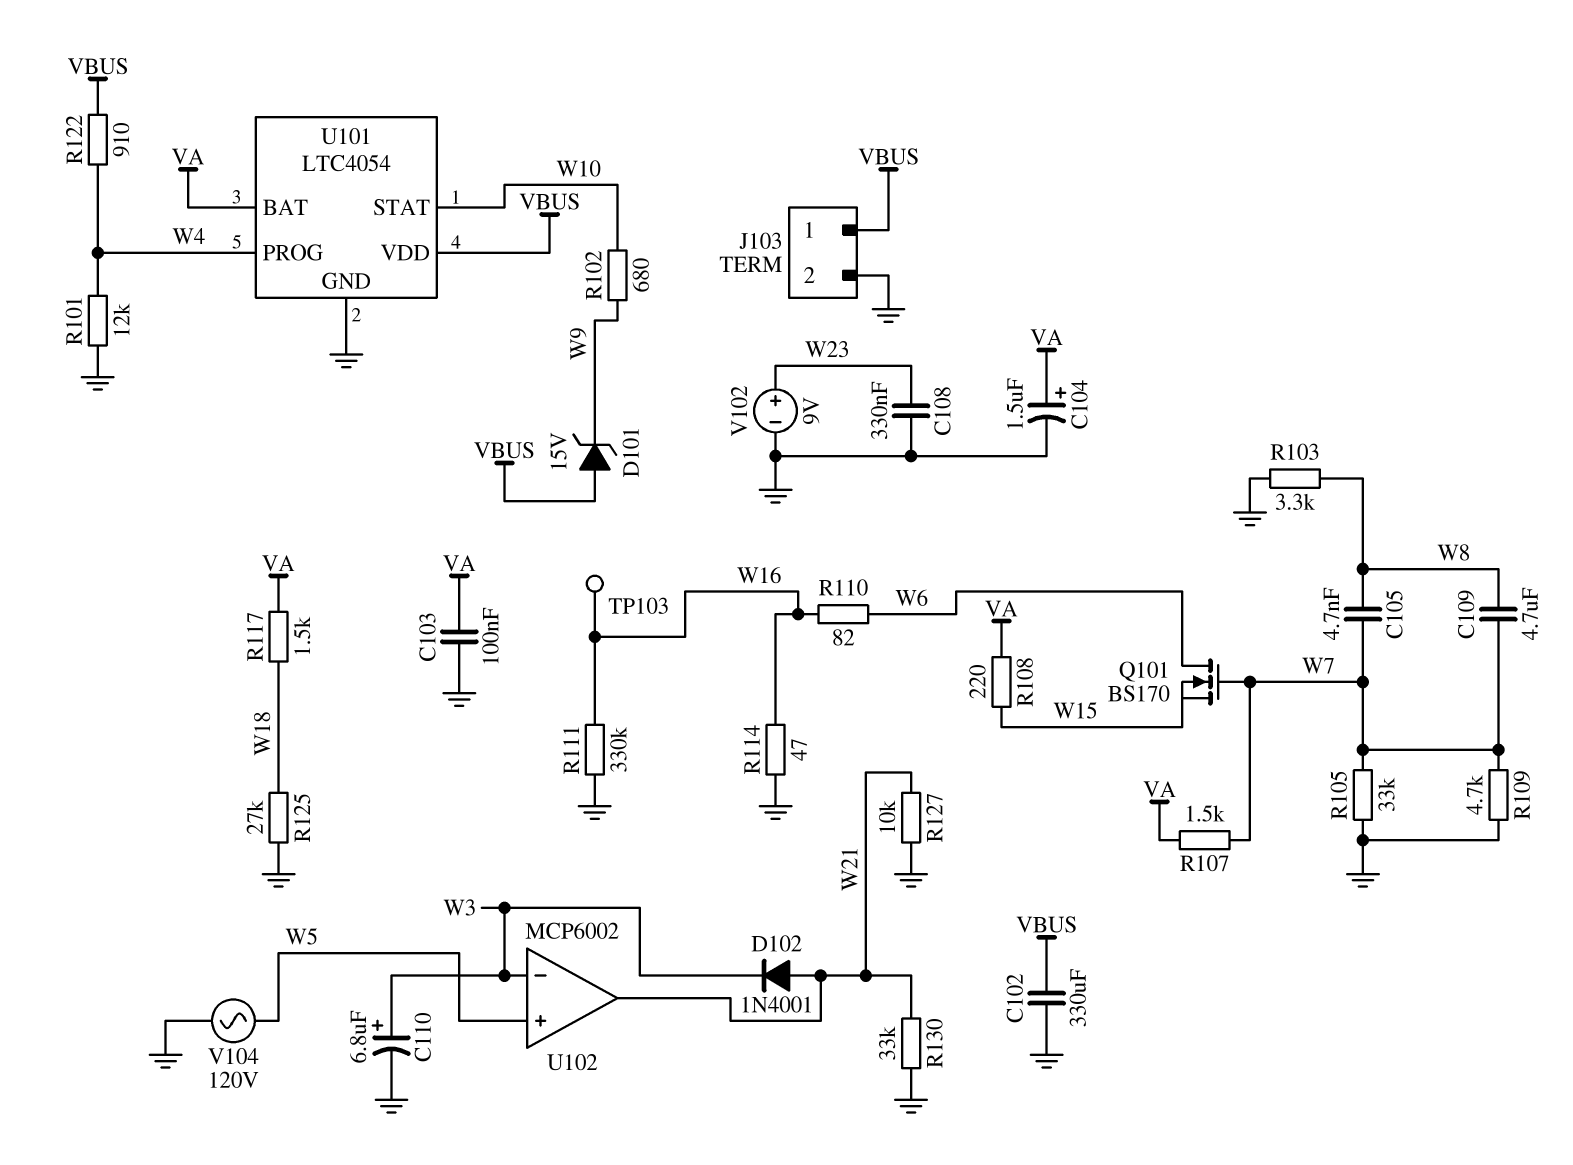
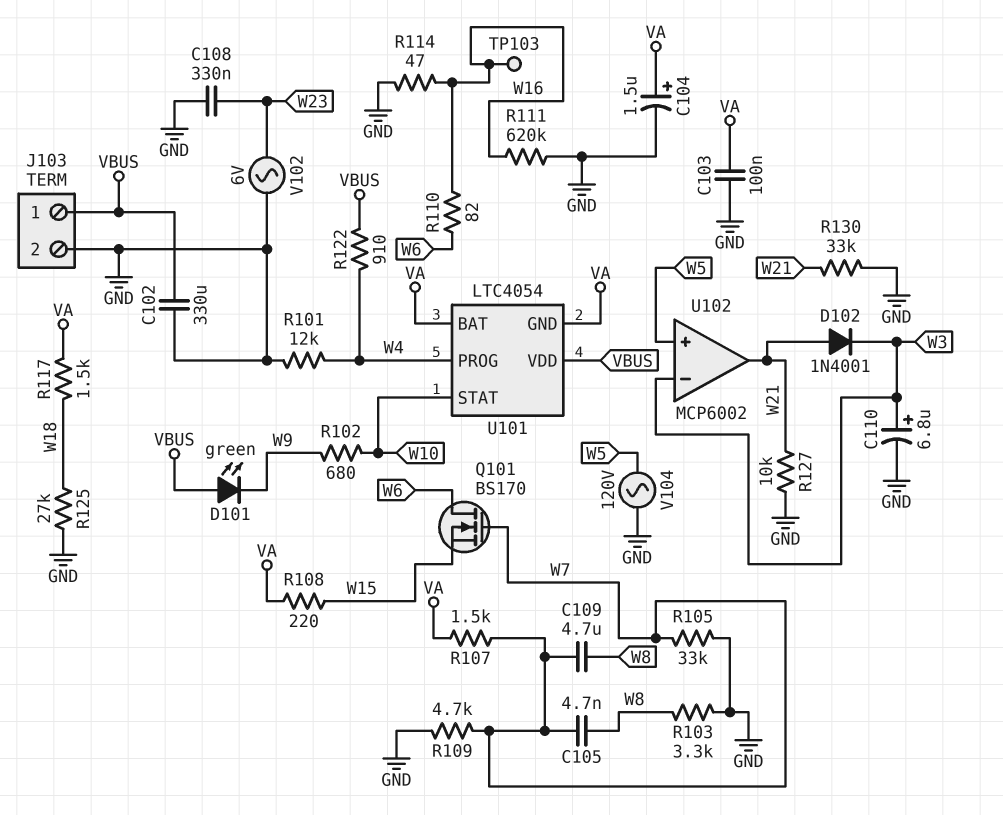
D101: zener 15V (A VBUS, K W9) -> LED green (A VBUS, K W9)
R111: 330k (GND, W16) -> 620k (GND, W16)
U101 pin GND: GND -> VA
V102: 9V (plus W23, minus GND) -> AC 6V (GND, W23)

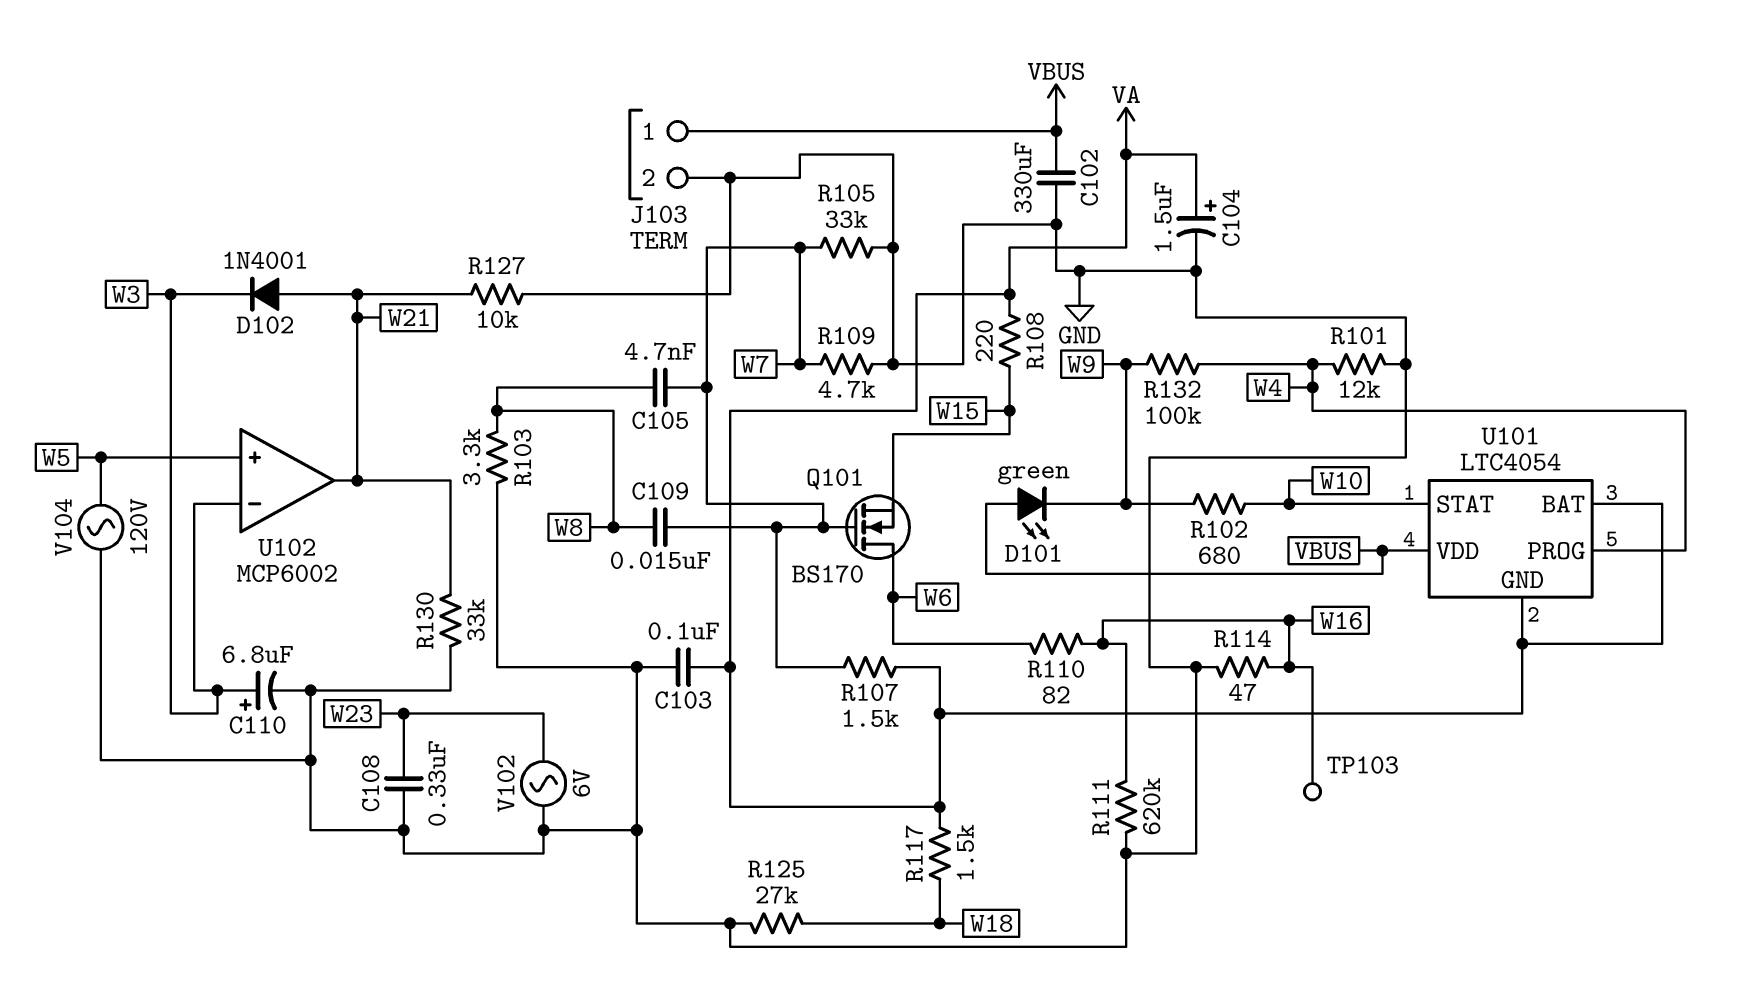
C109: 4.7uF (W7, W8) -> 15nF (W7, W8)
R122: 910 (VBUS, W4) -> none
R132: none -> 100k (W4, W9)

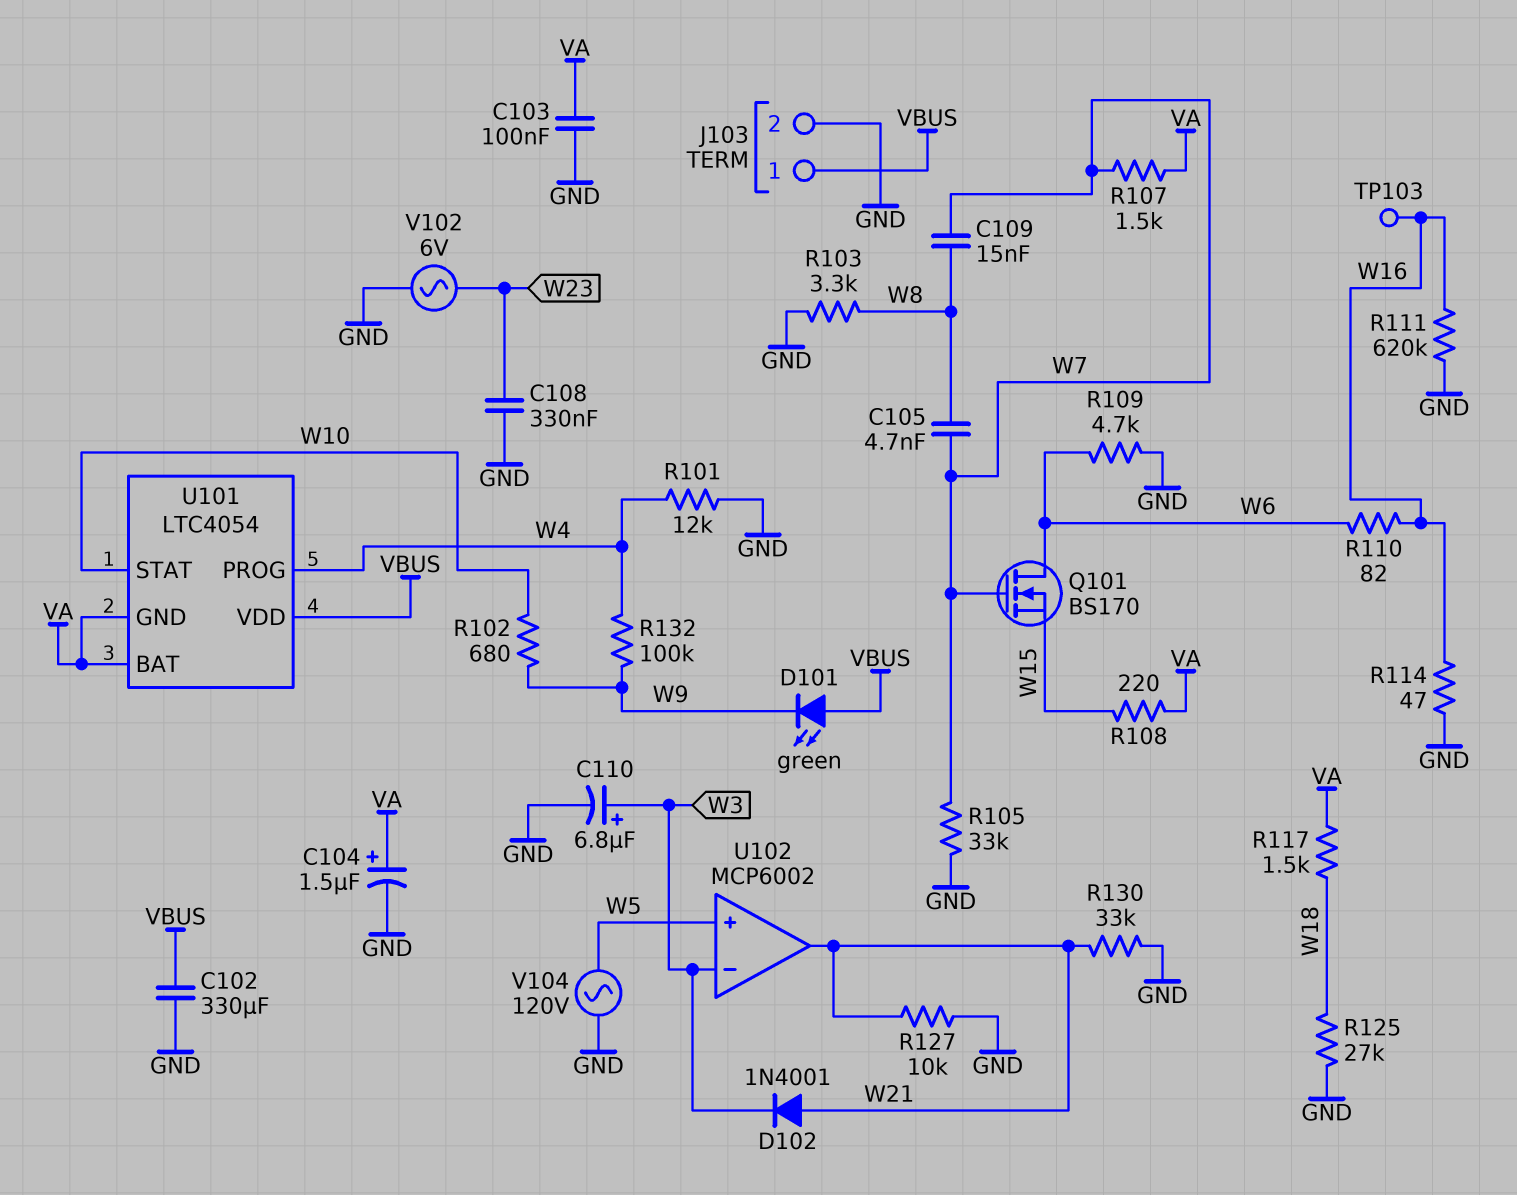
R109: 4.7k (GND, W7) -> 4.7k (GND, W6)

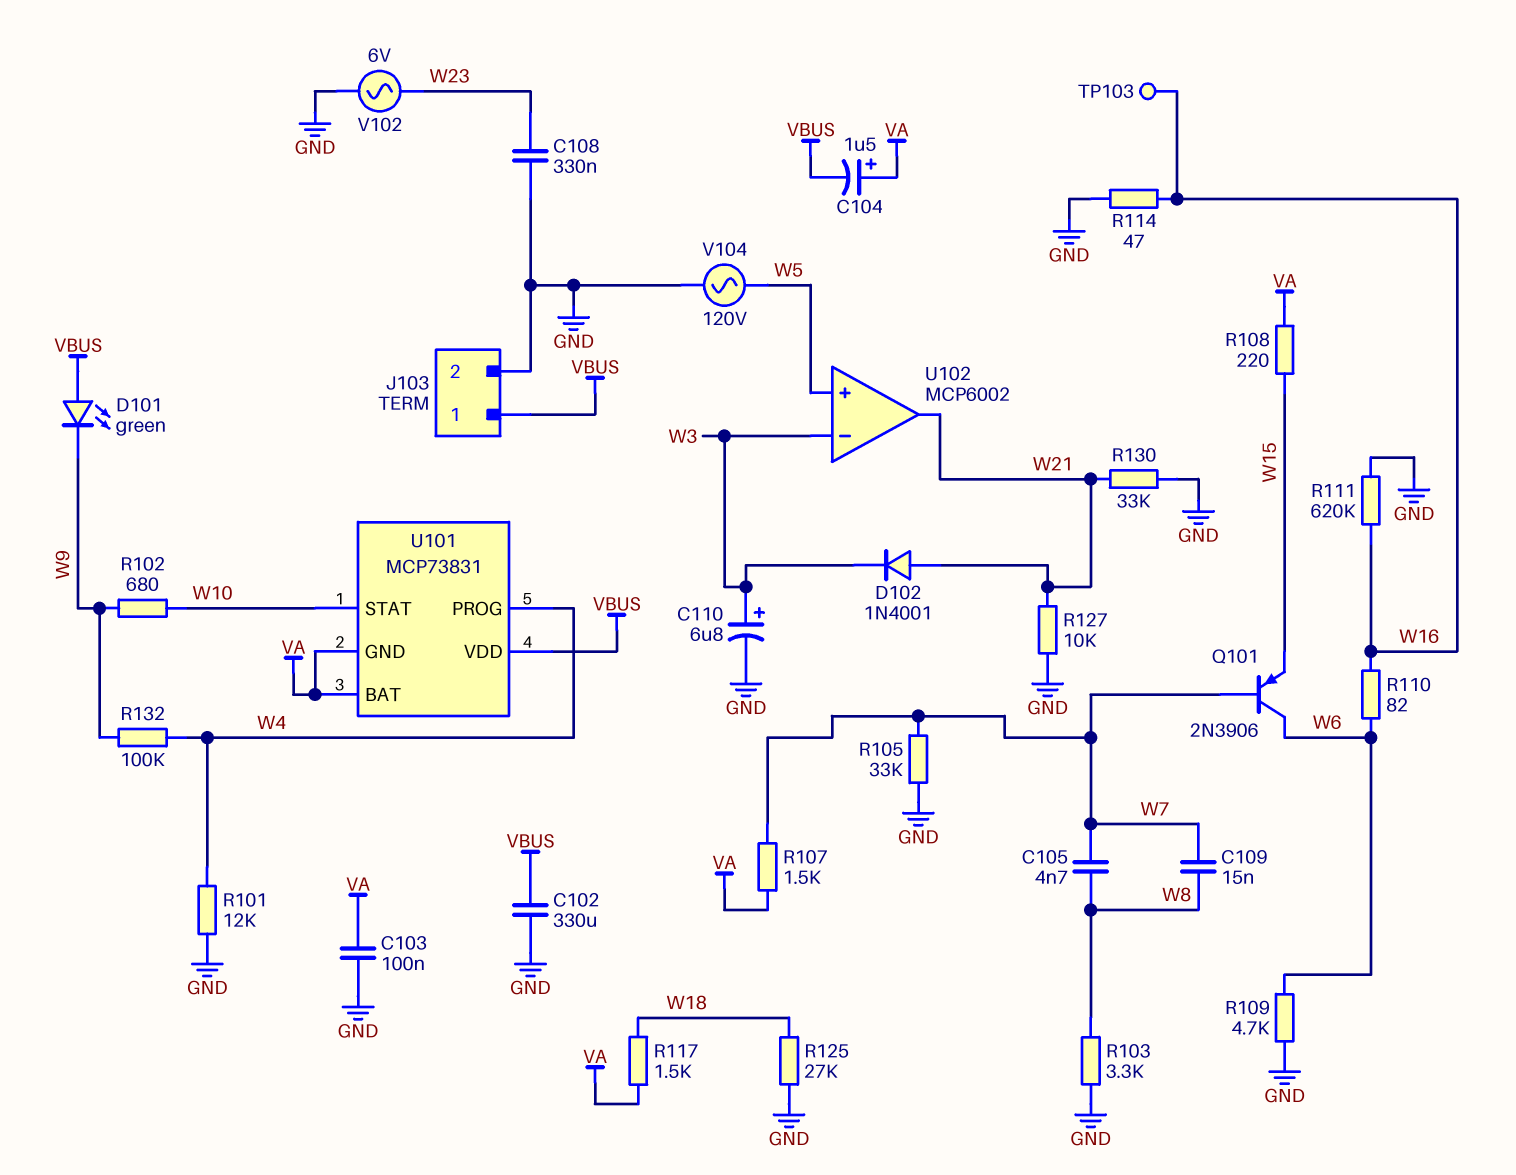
C104: 1.5uF (plus VA, minus GND) -> 1.5uF (plus VA, minus VBUS)
Q101: NMOS BS170 (G W7, D W6, S W15) -> PNP 2N3906 (B W7, C W6, E W15)
U101: LTC4054 -> MCP73831

